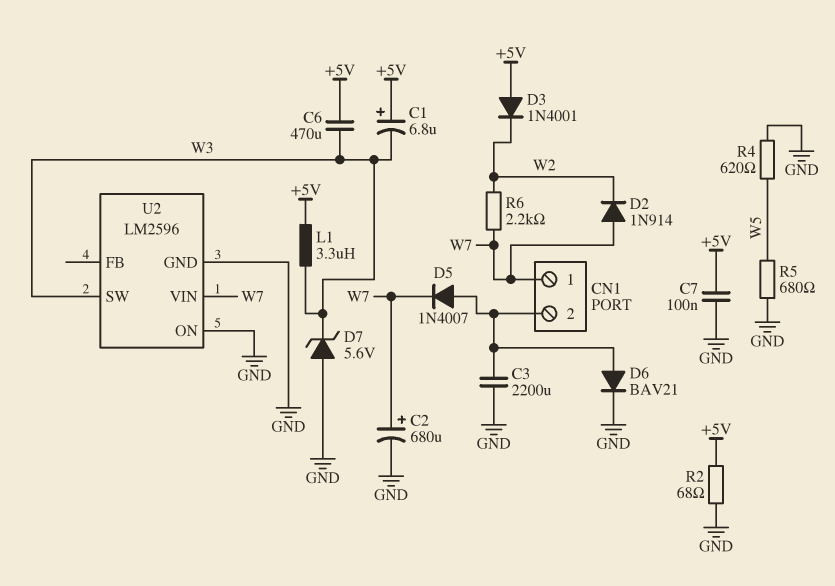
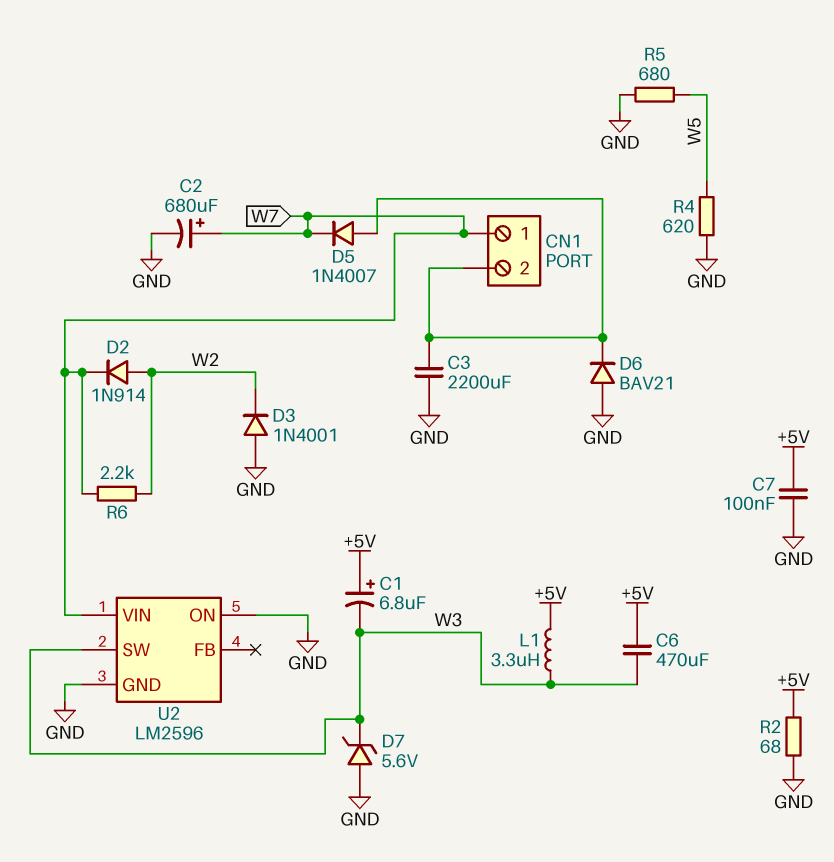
D2: diode 1N914 (A W7, K W2) -> diode 1N914 (A W2, K W7)
D3: diode 1N4001 (A +5V, K W2) -> diode 1N4001 (A GND, K W2)
D6: diode BAV21 (A CN1/2, K GND) -> diode BAV21 (A GND, K CN1/2)

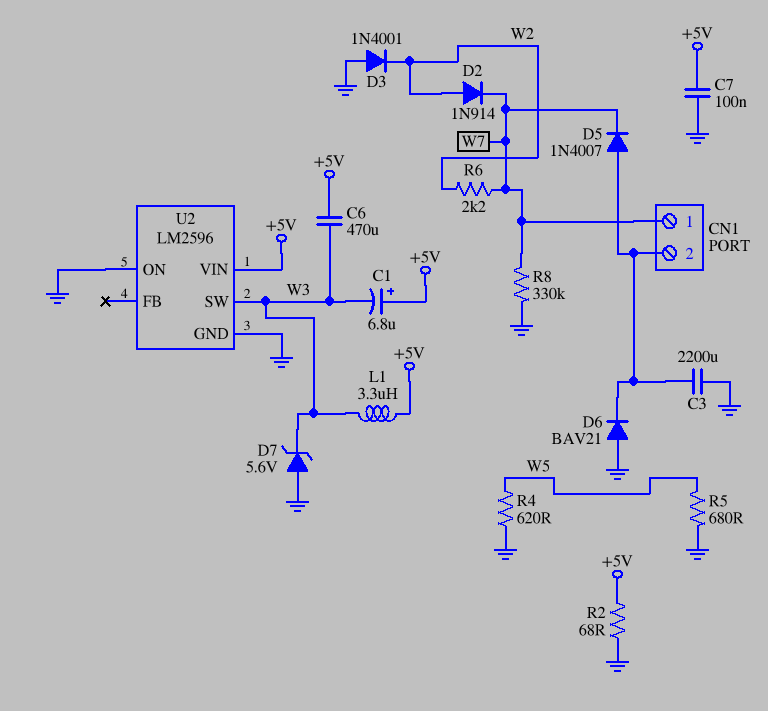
C2: 680uF (plus W7, minus GND) -> none
R8: none -> 330k (GND, W7)
U2 pin VIN: W7 -> +5V

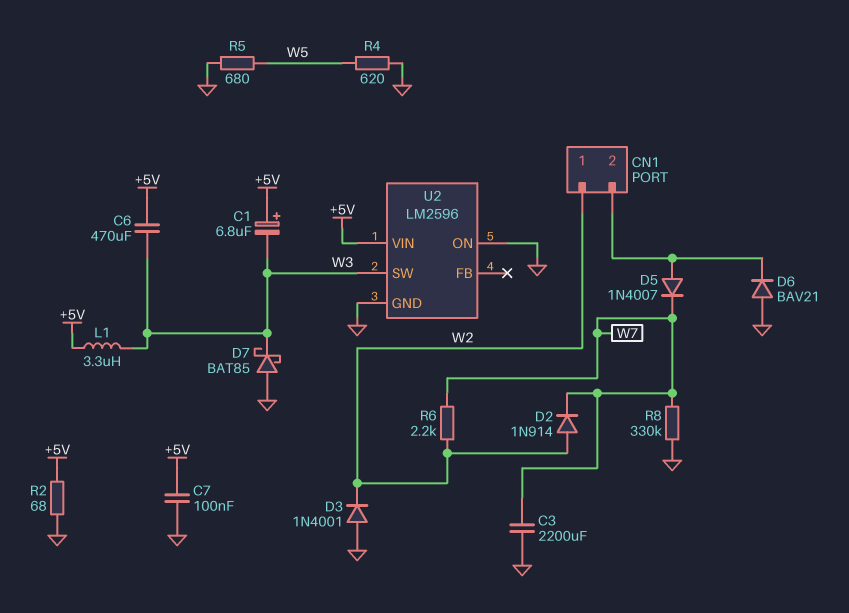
C3: 2200uF (CN1/2, GND) -> 2200uF (GND, W7)
CN1 pin 1: W7 -> W2
D7: zener 5.6V (A GND, K W3) -> schottky BAT85 (A GND, K W3)

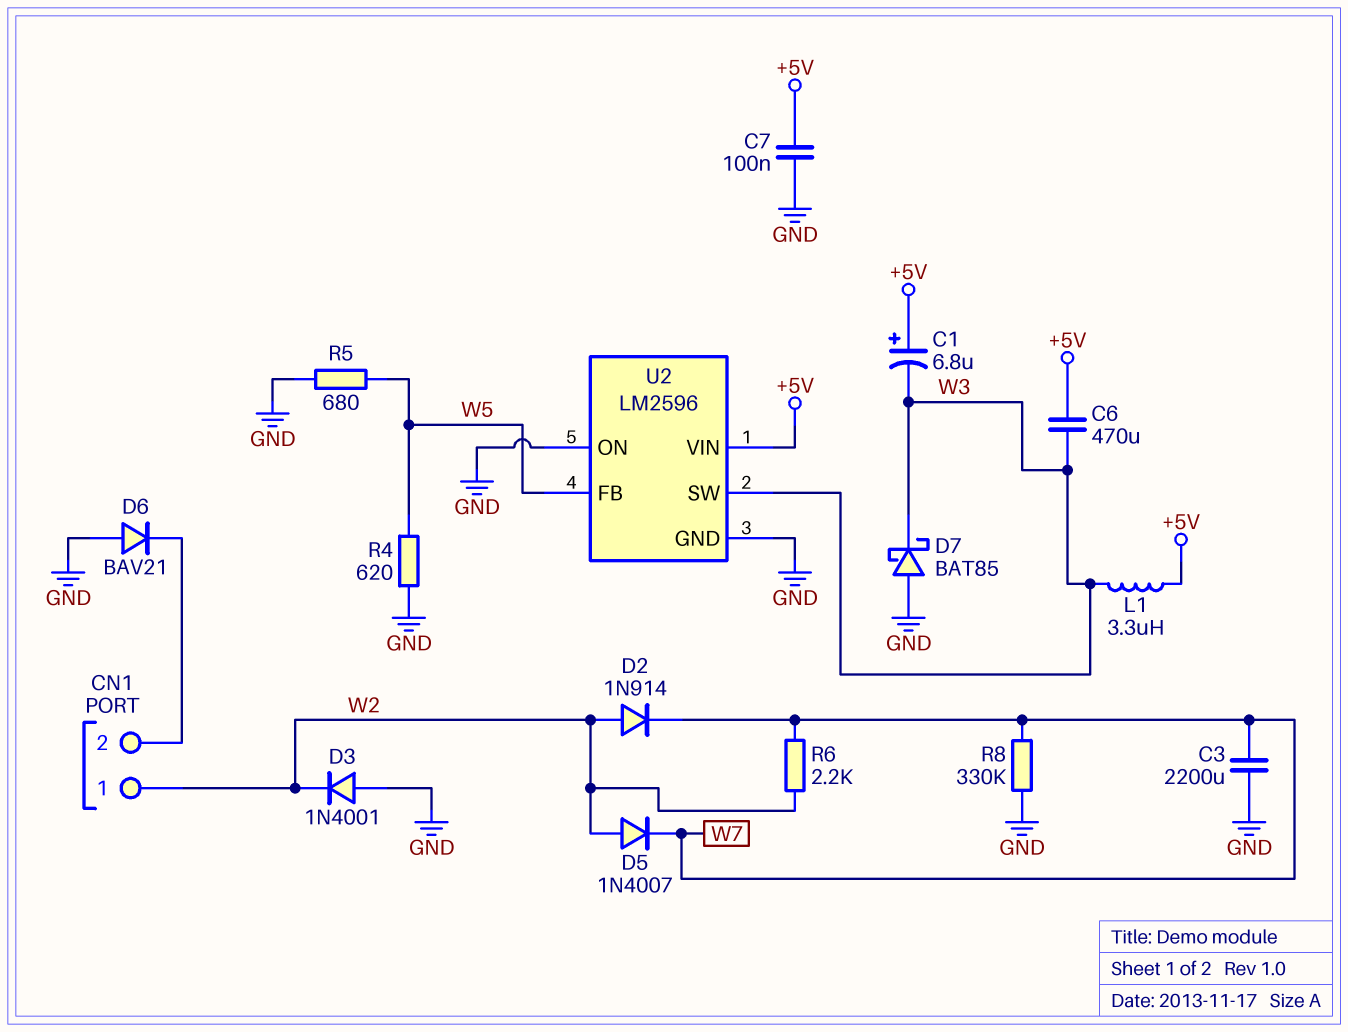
D5: diode 1N4007 (A CN1/2, K W7) -> diode 1N4007 (A W2, K W7)
R2: 68 (+5V, GND) -> none
U2 pin FB: none -> W5

